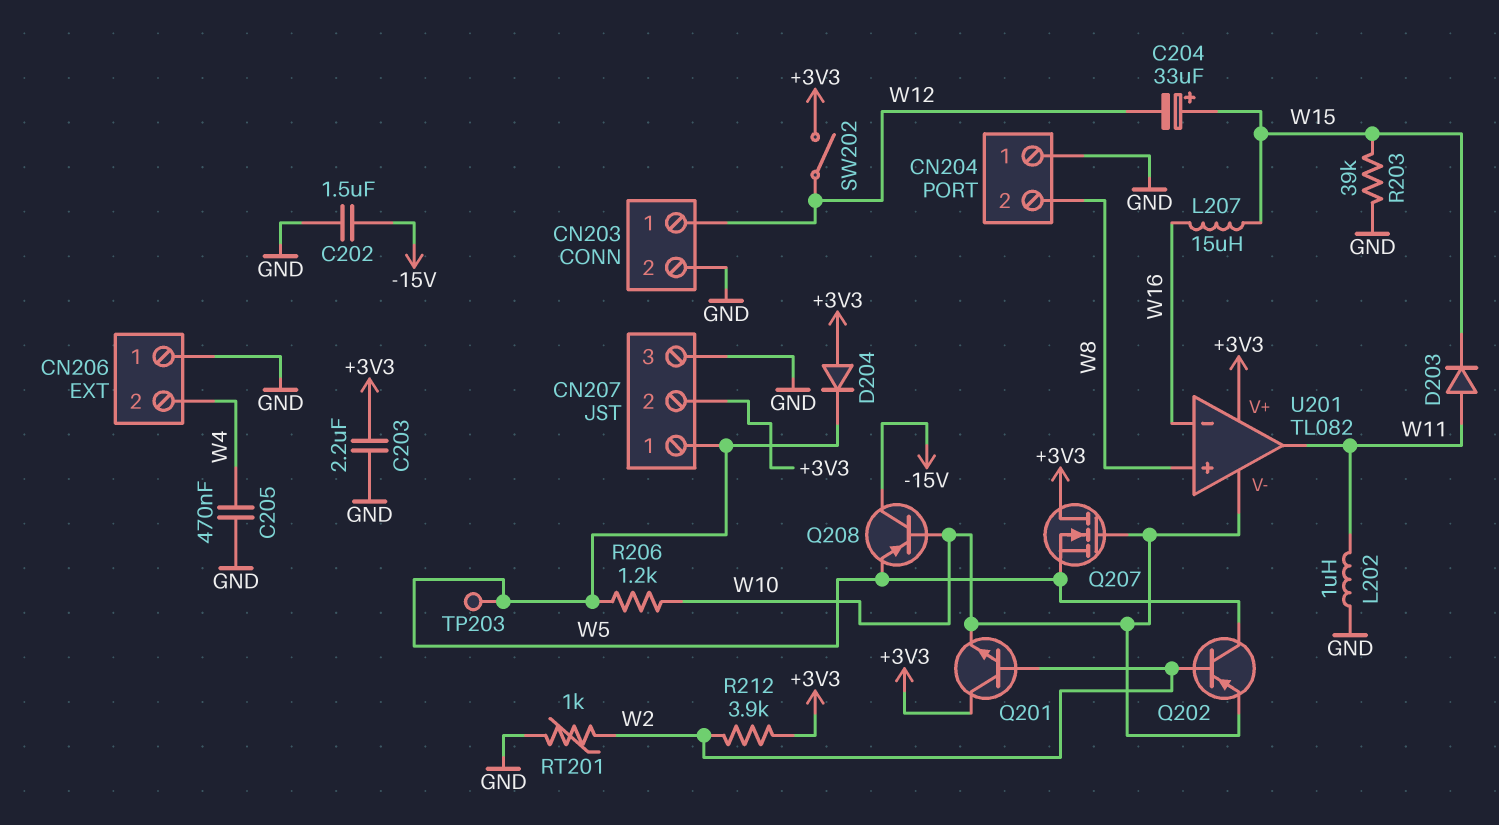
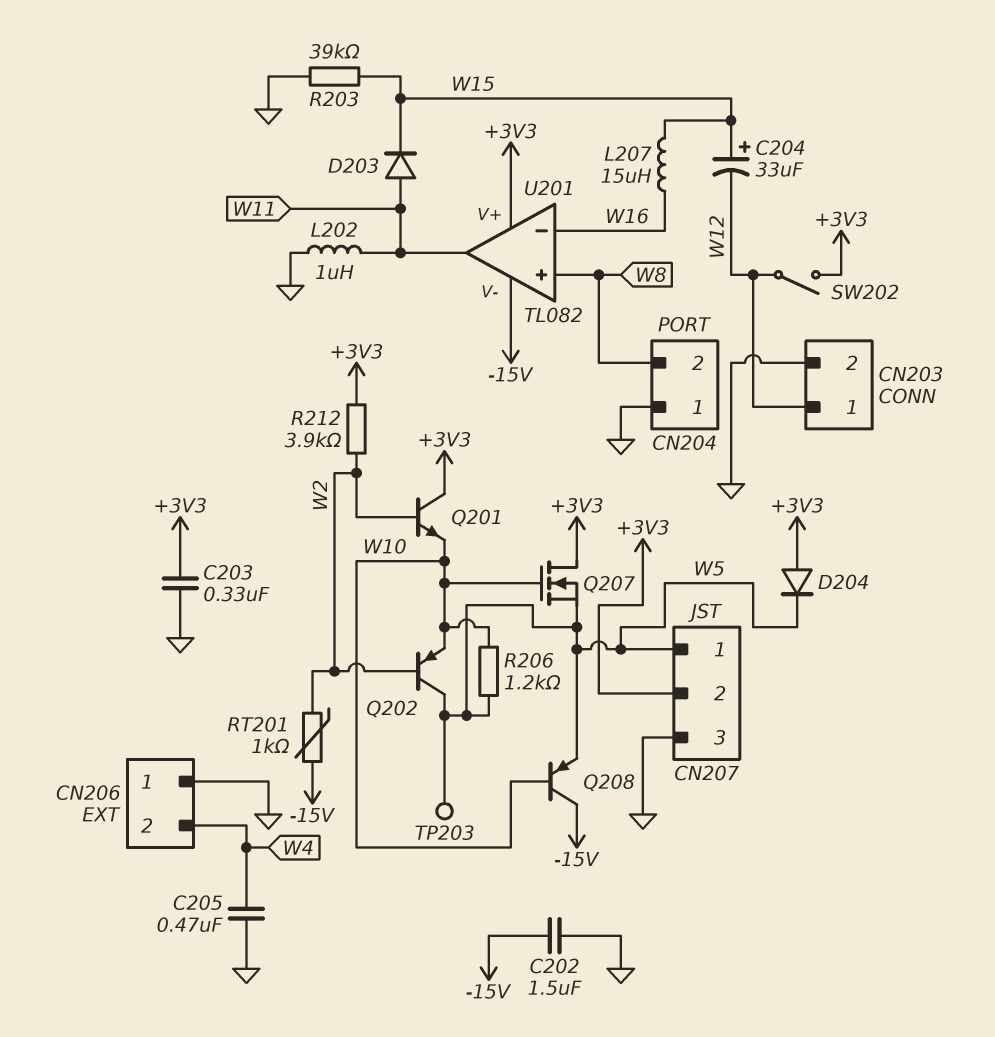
C203: 2.2uF (+3V3, GND) -> 330nF (+3V3, GND)
RT201: 1k (GND, W2) -> 1k (-15V, W2)
U201 pin V-: W10 -> -15V

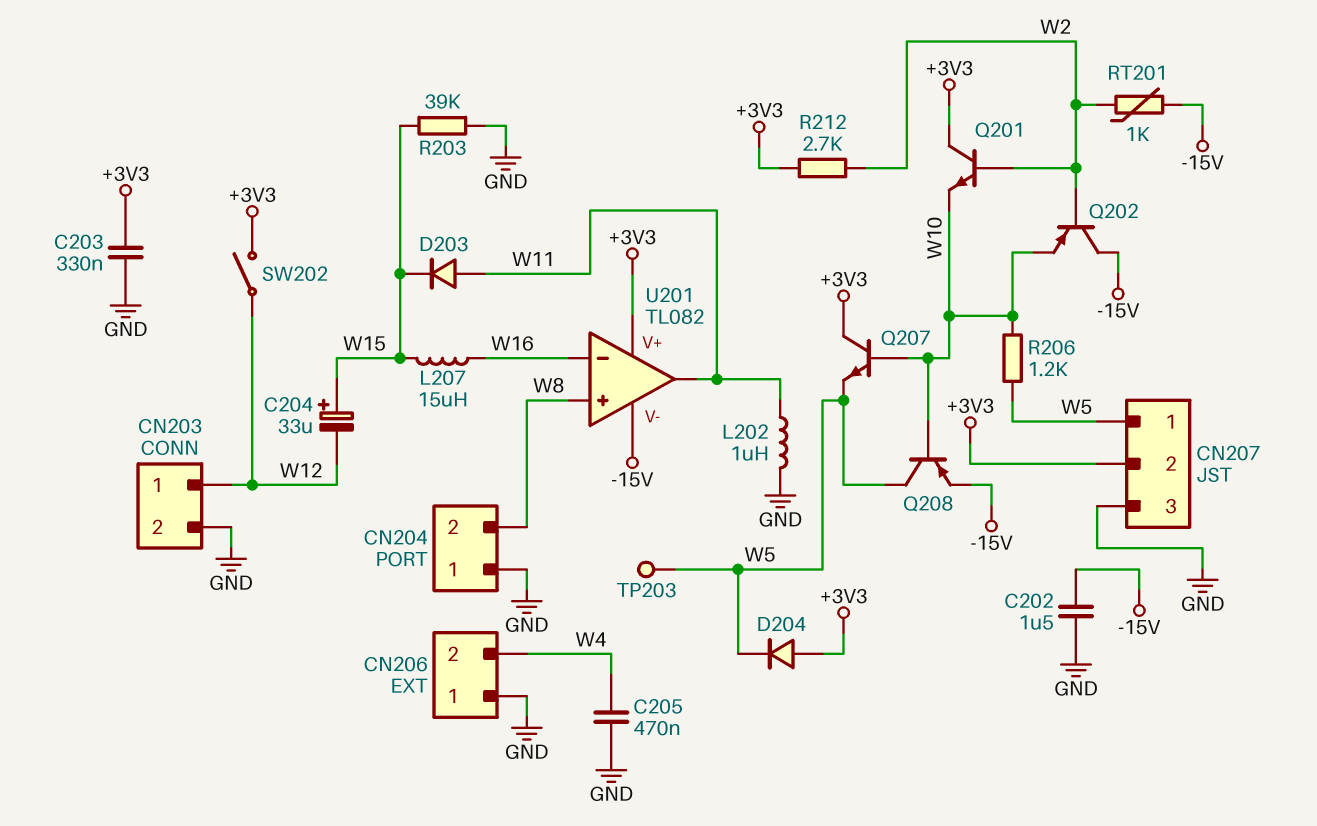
Q202: PNP (B W2, C W5, E W10) -> PNP (B W2, C -15V, E W10)
Q207: NMOS (G W10, D +3V3, S W5) -> NPN (B W10, C +3V3, E W5)
Q208: PNP (B W10, C -15V, E W5) -> PNP (B W10, C W5, E -15V)
R212: 3.9k (+3V3, W2) -> 2.7k (+3V3, W2)

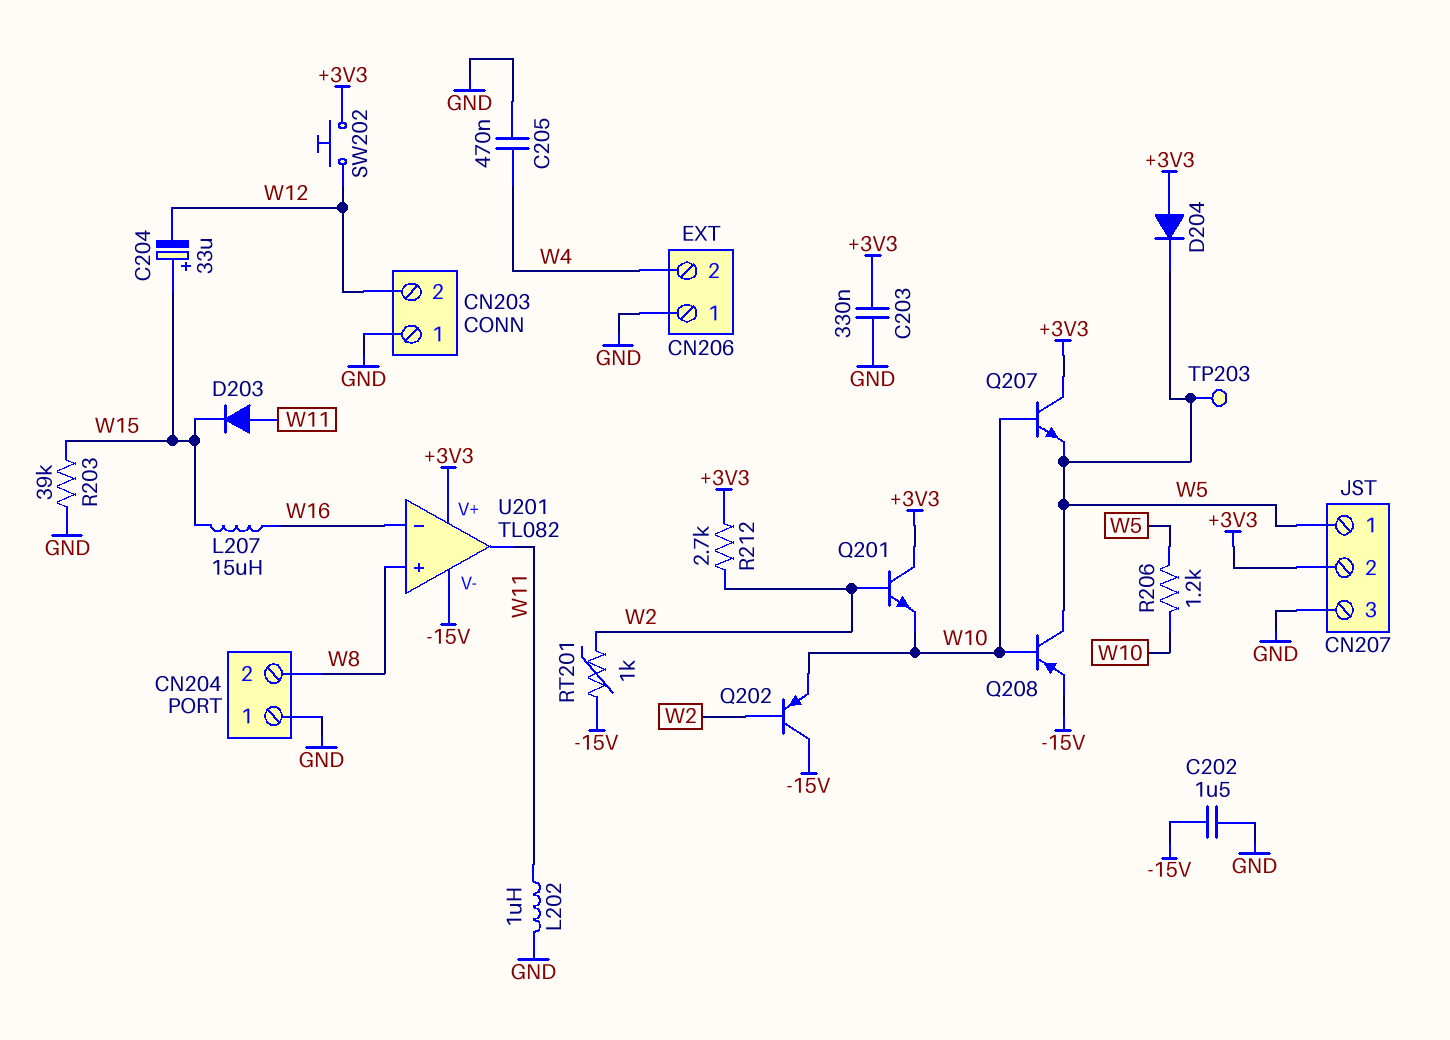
CN203 pin 1: W12 -> GND
CN203 pin 2: GND -> W12
SW202: switch (+3V3, W12) -> button (+3V3, W12)

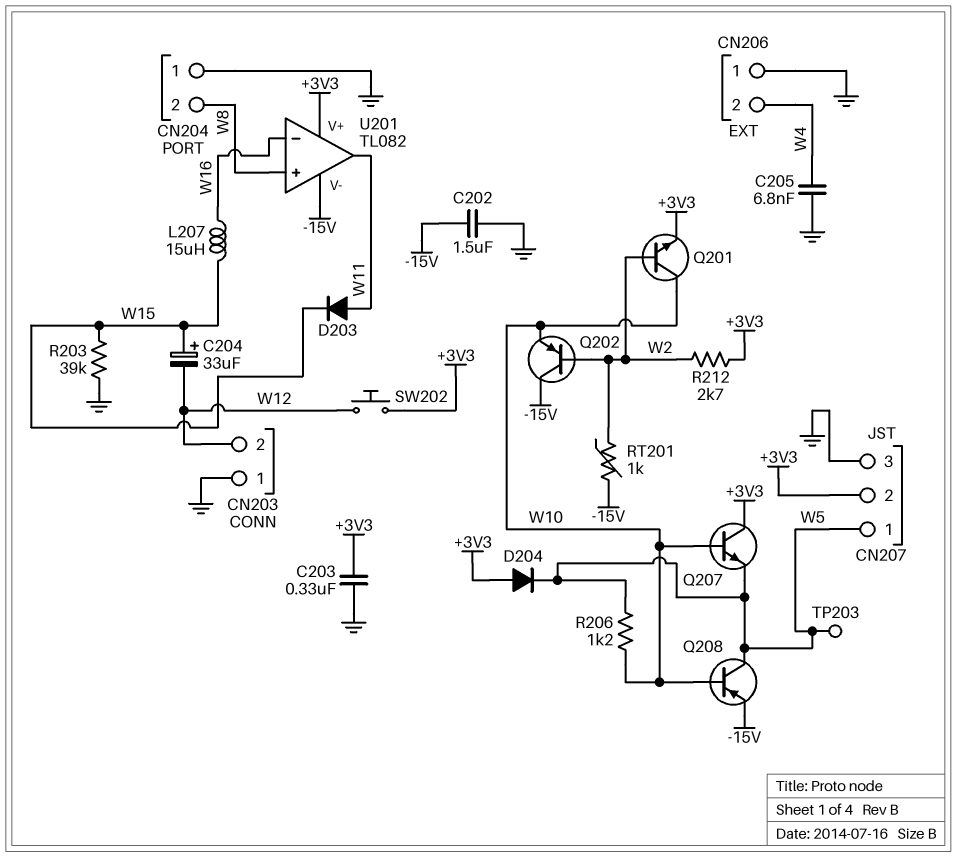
C205: 470nF (GND, W4) -> 6.8nF (GND, W4)
L202: 1uH (GND, W11) -> none
Q201: NPN (B W2, C +3V3, E W10) -> NPN (B W2, C W10, E +3V3)

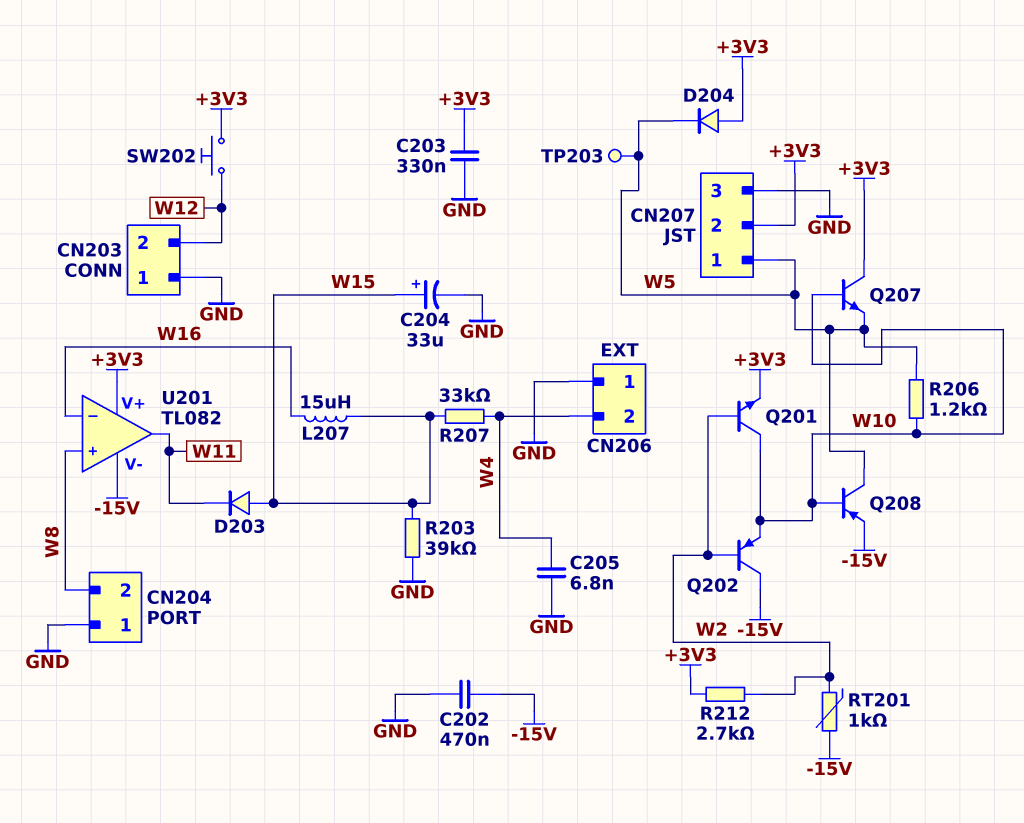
C202: 1.5uF (-15V, GND) -> 470nF (-15V, GND)
C204: 33uF (plus W15, minus W12) -> 33uF (plus W15, minus GND)
D203: diode (A W11, K W15) -> diode (A W15, K W11)
R207: none -> 33k (W4, W15)

